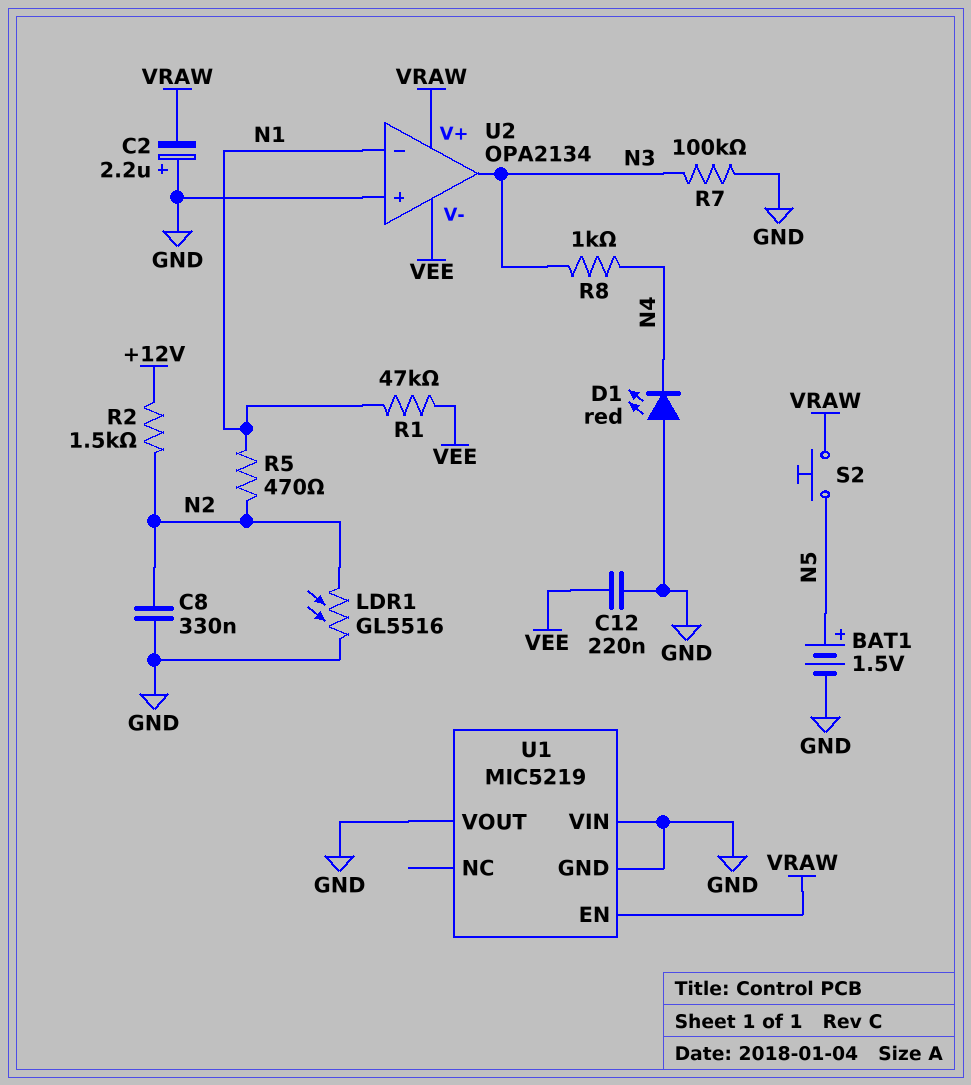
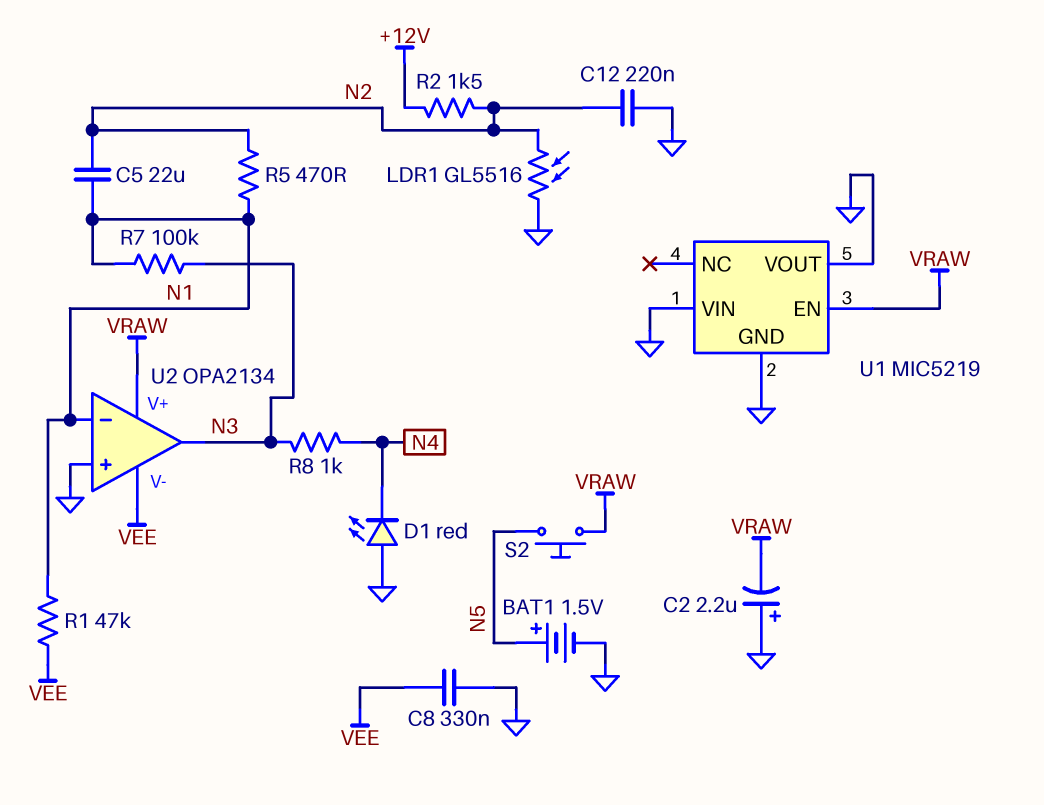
C5: none -> 22uF (N1, N2)
C8: 330nF (GND, N2) -> 330nF (GND, VEE)
C12: 220nF (GND, VEE) -> 220nF (GND, N2)
R7: 100k (GND, N3) -> 100k (N1, N3)

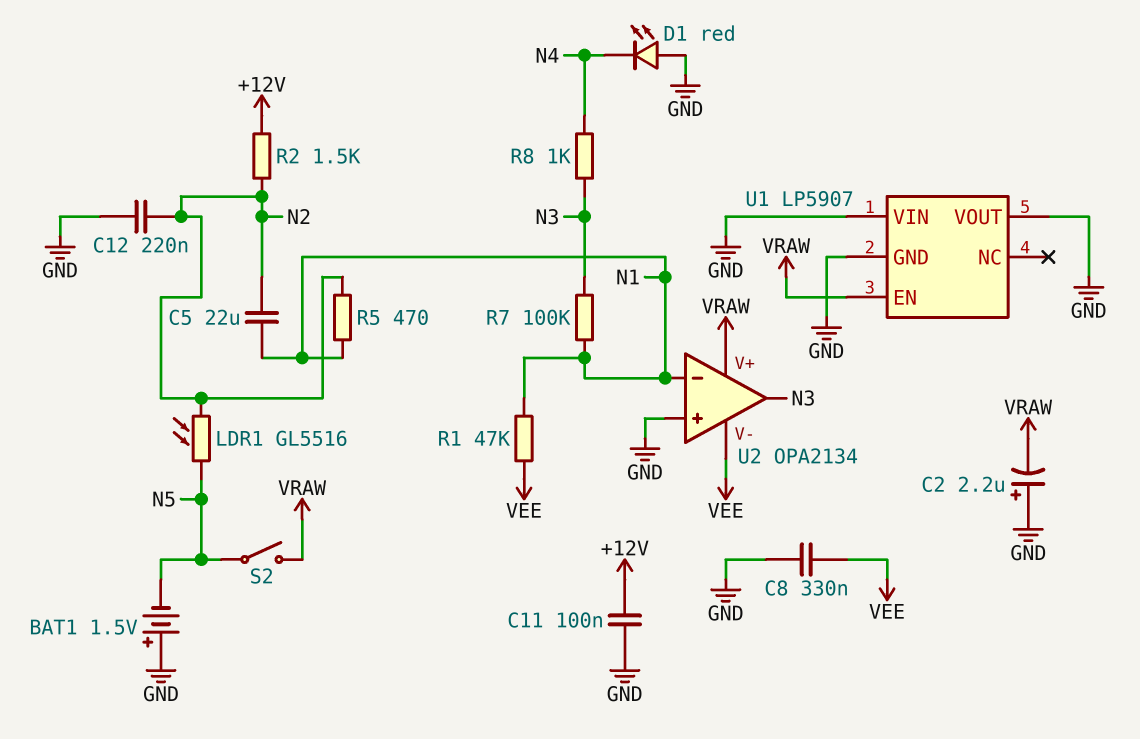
BAT1: 1.5V (plus N5, minus GND) -> 1.5V (plus GND, minus N5)
C11: none -> 100nF (+12V, GND)
LDR1: GL5516 (GND, N2) -> GL5516 (N2, N5)
S2: button (N5, VRAW) -> switch (N5, VRAW)
U1: MIC5219 -> LP5907

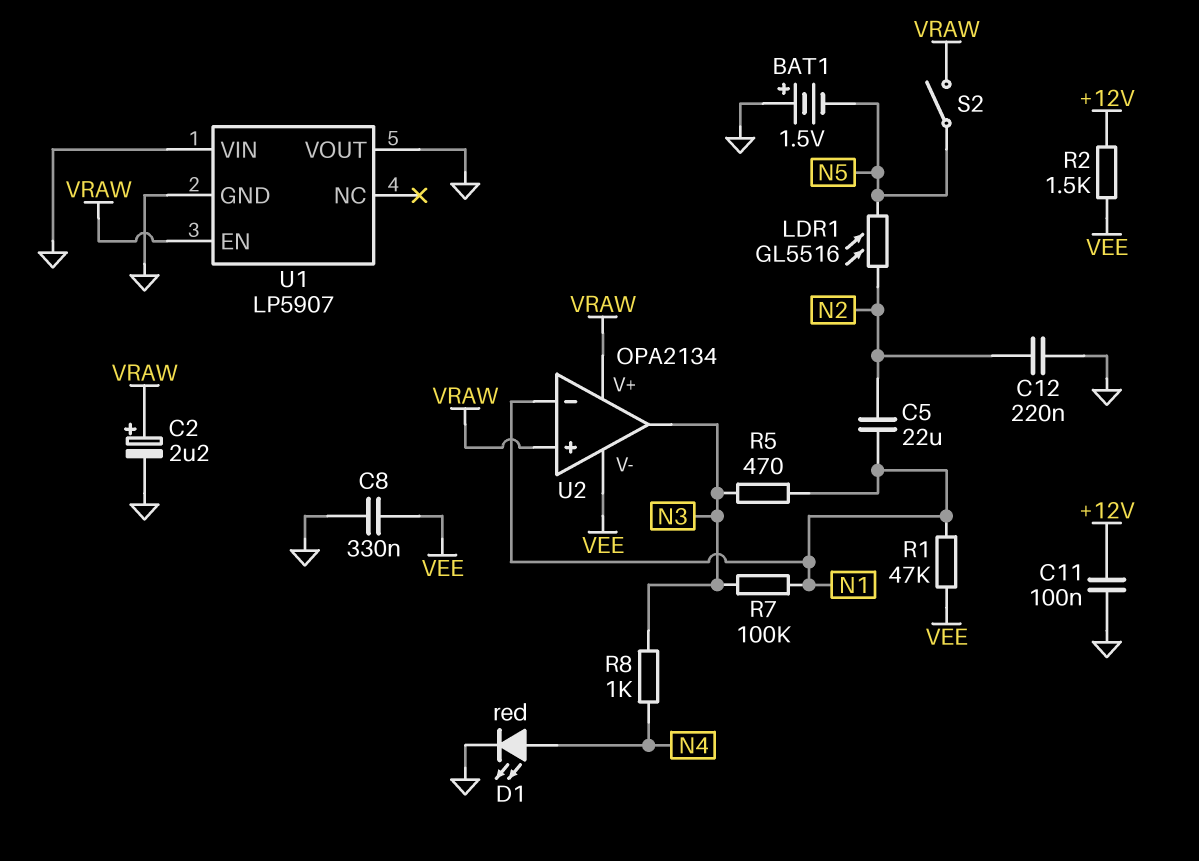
C2: 2.2uF (plus GND, minus VRAW) -> 2.2uF (plus VRAW, minus GND)
D1: LED red (A GND, K N4) -> LED red (A N4, K GND)
R2: 1.5k (+12V, N2) -> 1.5k (+12V, VEE)
R5: 470 (N1, N2) -> 470 (N1, N3)
U2 pin in+: GND -> VRAW

